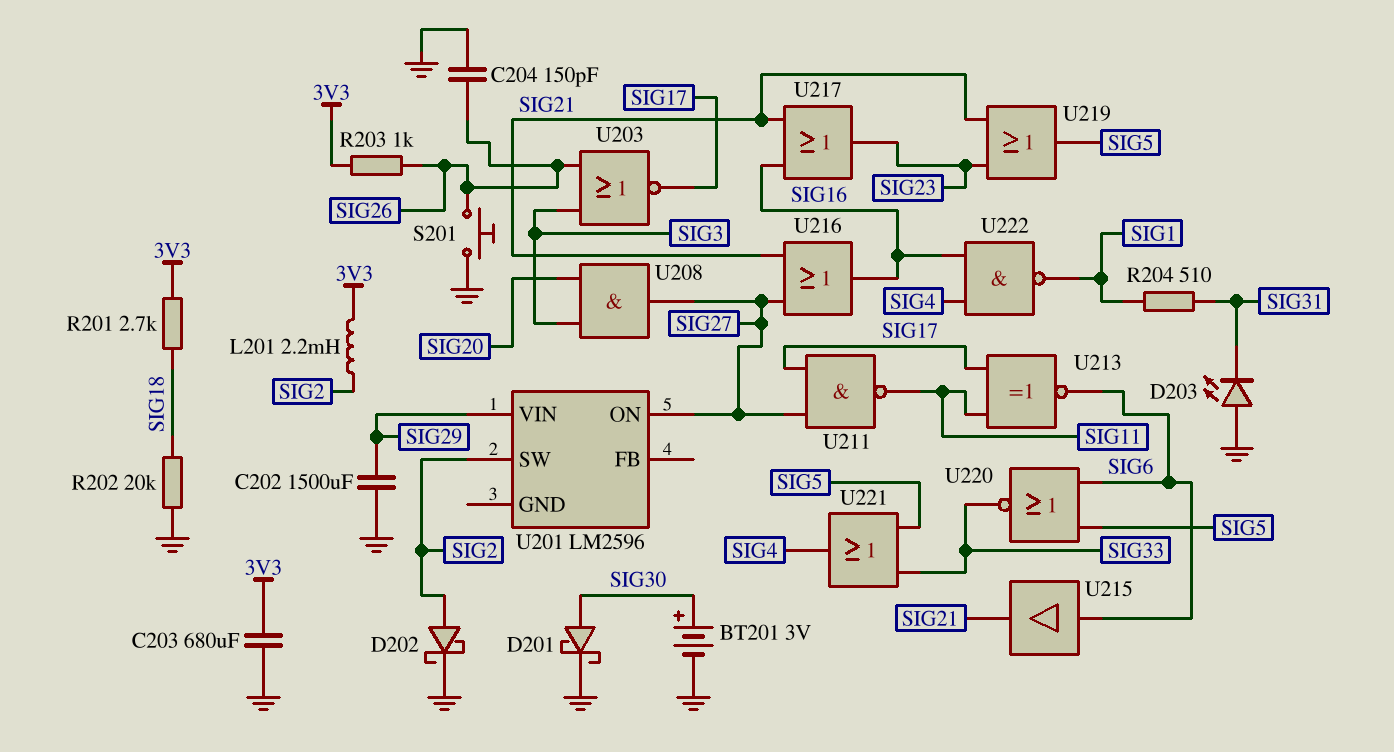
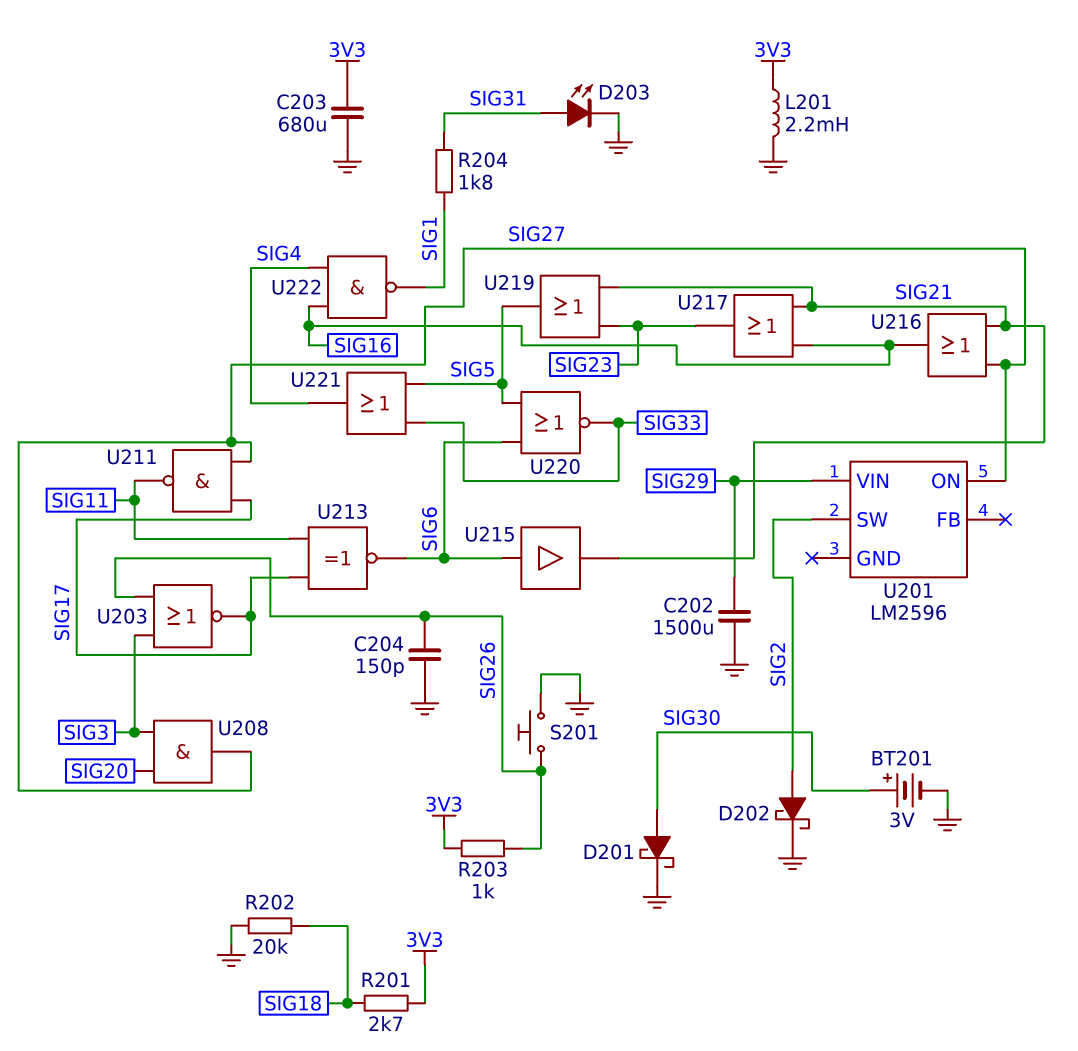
D203: LED (A GND, K SIG31) -> LED (A SIG31, K GND)
L201: 2.2mH (3V3, SIG2) -> 2.2mH (3V3, GND)
R204: 510 (SIG1, SIG31) -> 1.8k (SIG1, SIG31)

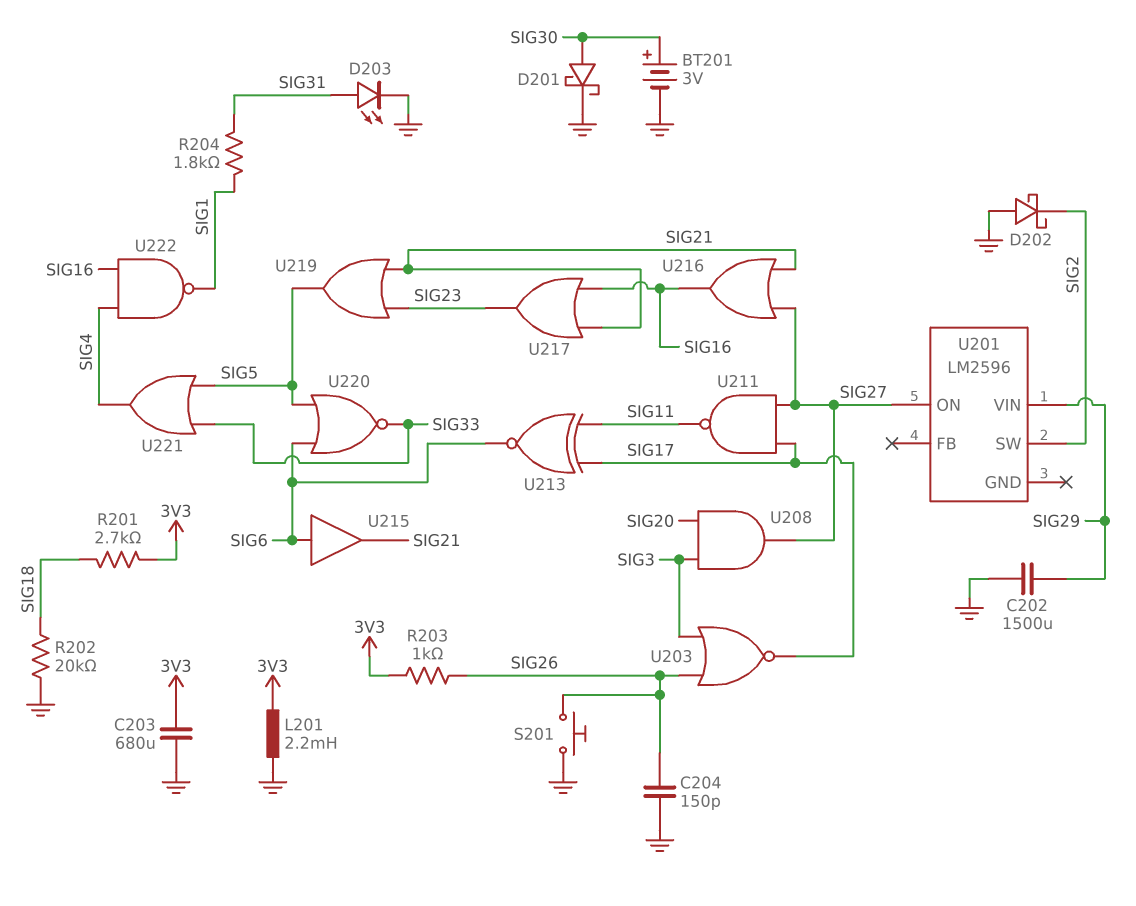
D202: schottky (A SIG2, K GND) -> schottky (A GND, K SIG2)

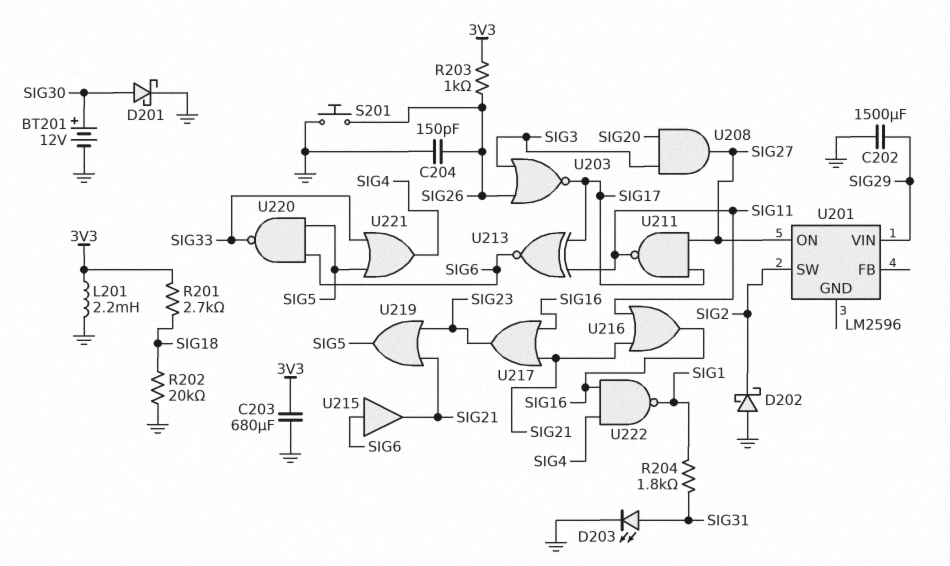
BT201: 3V (plus SIG30, minus GND) -> 12V (plus SIG30, minus GND)
U216: OR (in SIG21, in SIG27, out SIG16) -> OR (in SIG11, in SIG21, out SIG16)
U220: NOR (in SIG5, in SIG6, out SIG33) -> NAND (in SIG5, in SIG6, out SIG33)

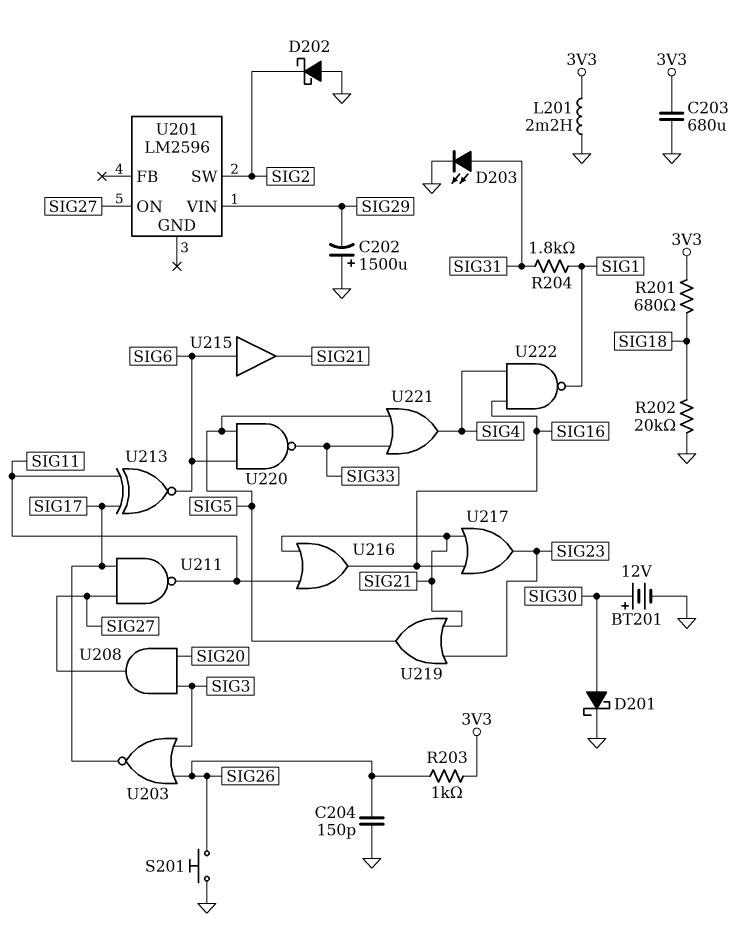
C202: 1500uF (GND, SIG29) -> 1500uF (plus GND, minus SIG29)
R201: 2.7k (3V3, SIG18) -> 680 (3V3, SIG18)

